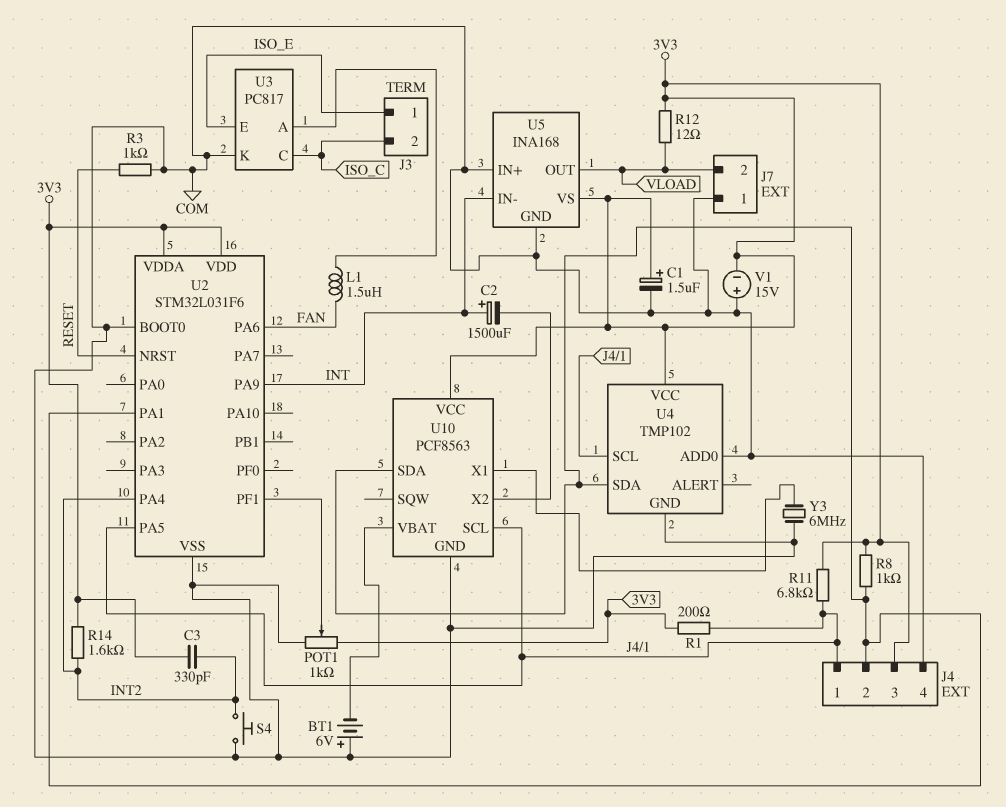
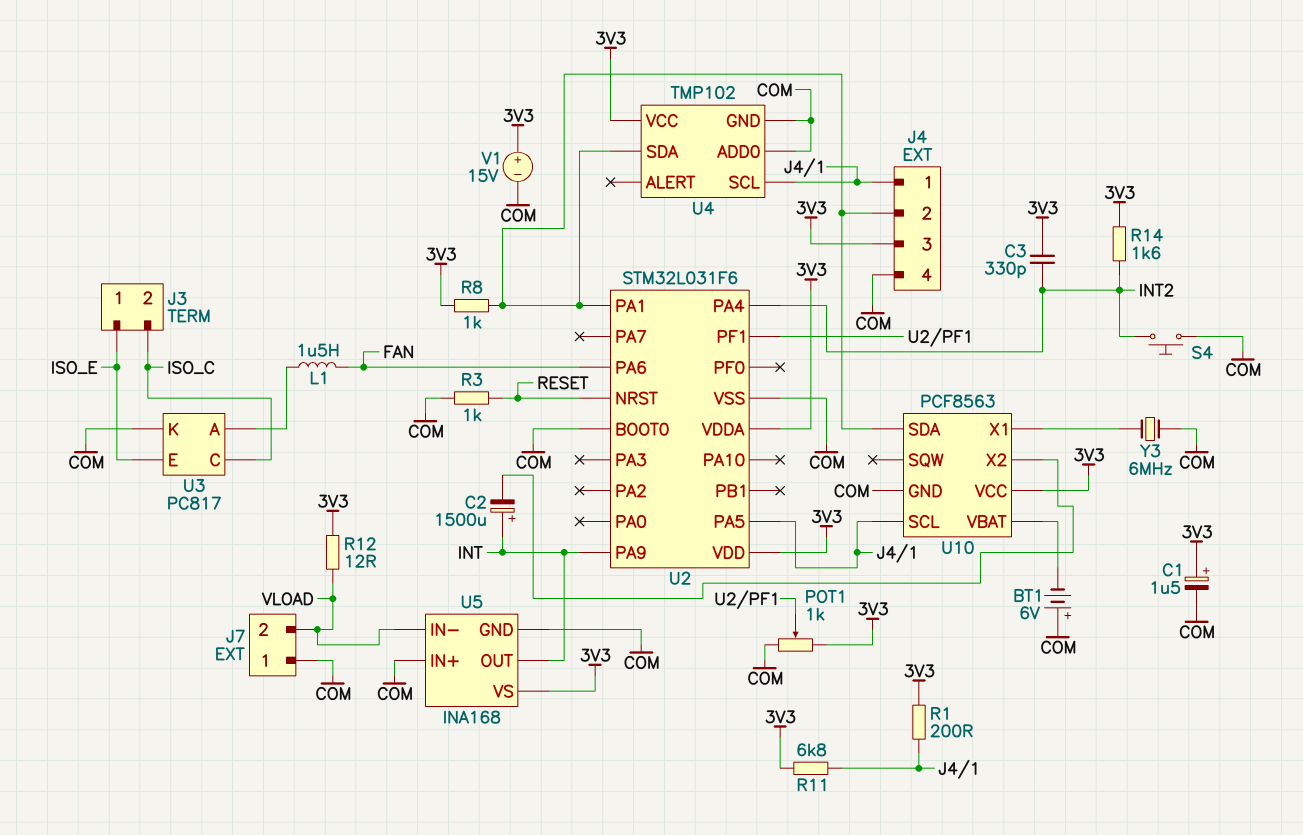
U5 pin IN-: INT -> VLOAD
U5 pin OUT: VLOAD -> INT
V1: 15V (plus COM, minus 3V3) -> 15V (plus 3V3, minus COM)

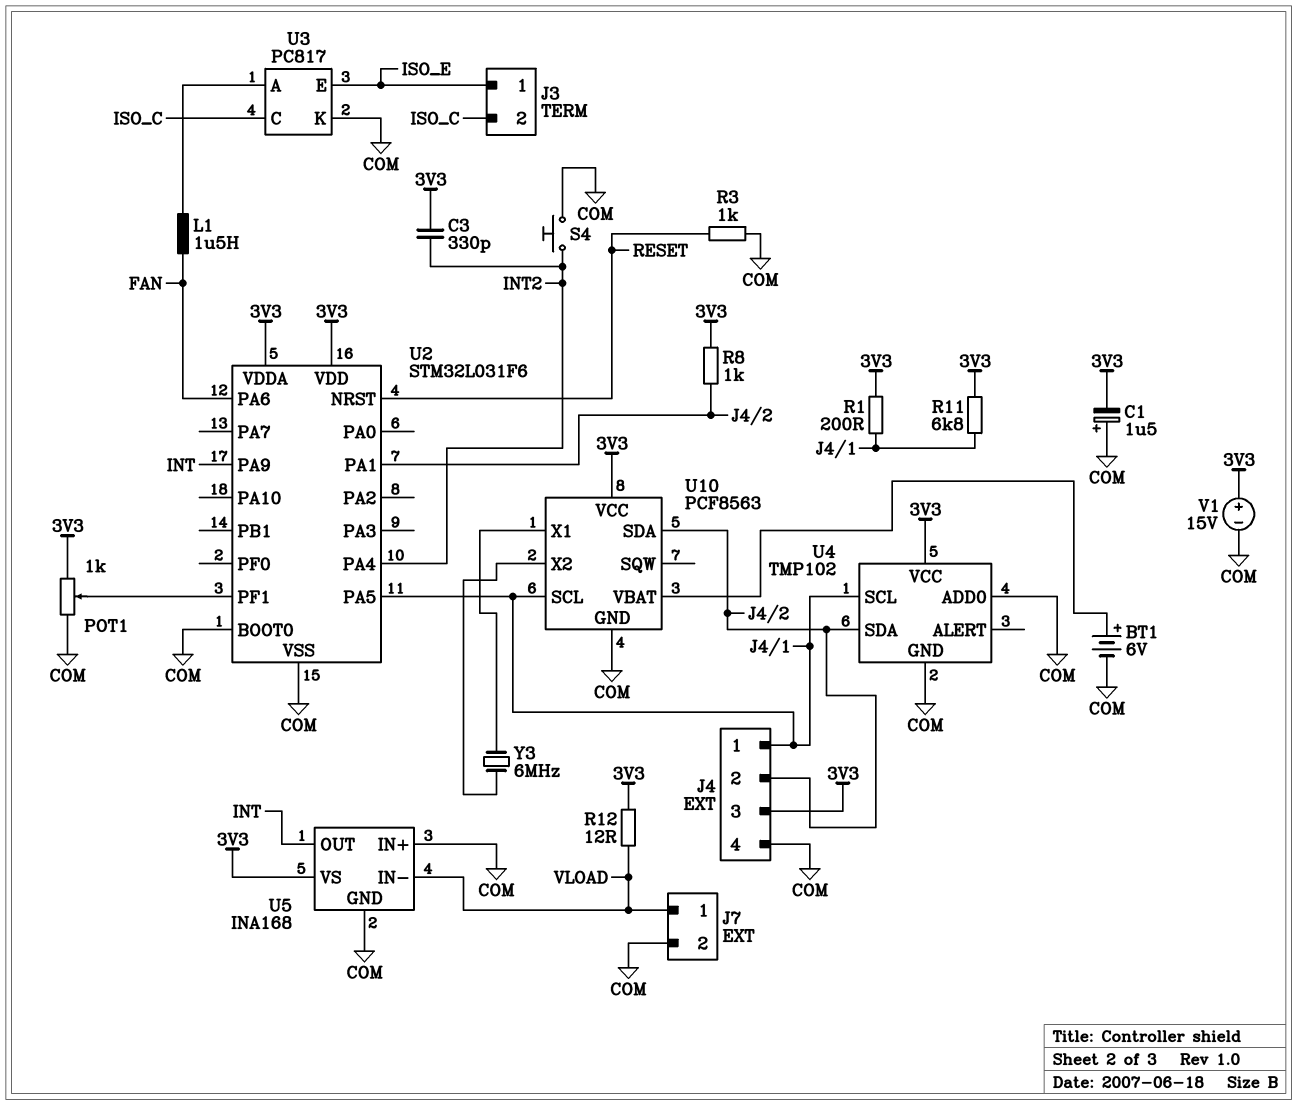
BT1: 6V (plus COM, minus U10/VBAT) -> 6V (plus U10/VBAT, minus COM)
C1: 1.5uF (plus 3V3, minus COM) -> 1.5uF (plus COM, minus 3V3)
C2: 1500uF (plus INT, minus U10/X2) -> none
J7 pin 1: COM -> VLOAD
J7 pin 2: VLOAD -> COM
R14: 1.6k (3V3, INT2) -> none
Y3: 6MHz (COM, U10/X1) -> 6MHz (U10/X1, U10/X2)

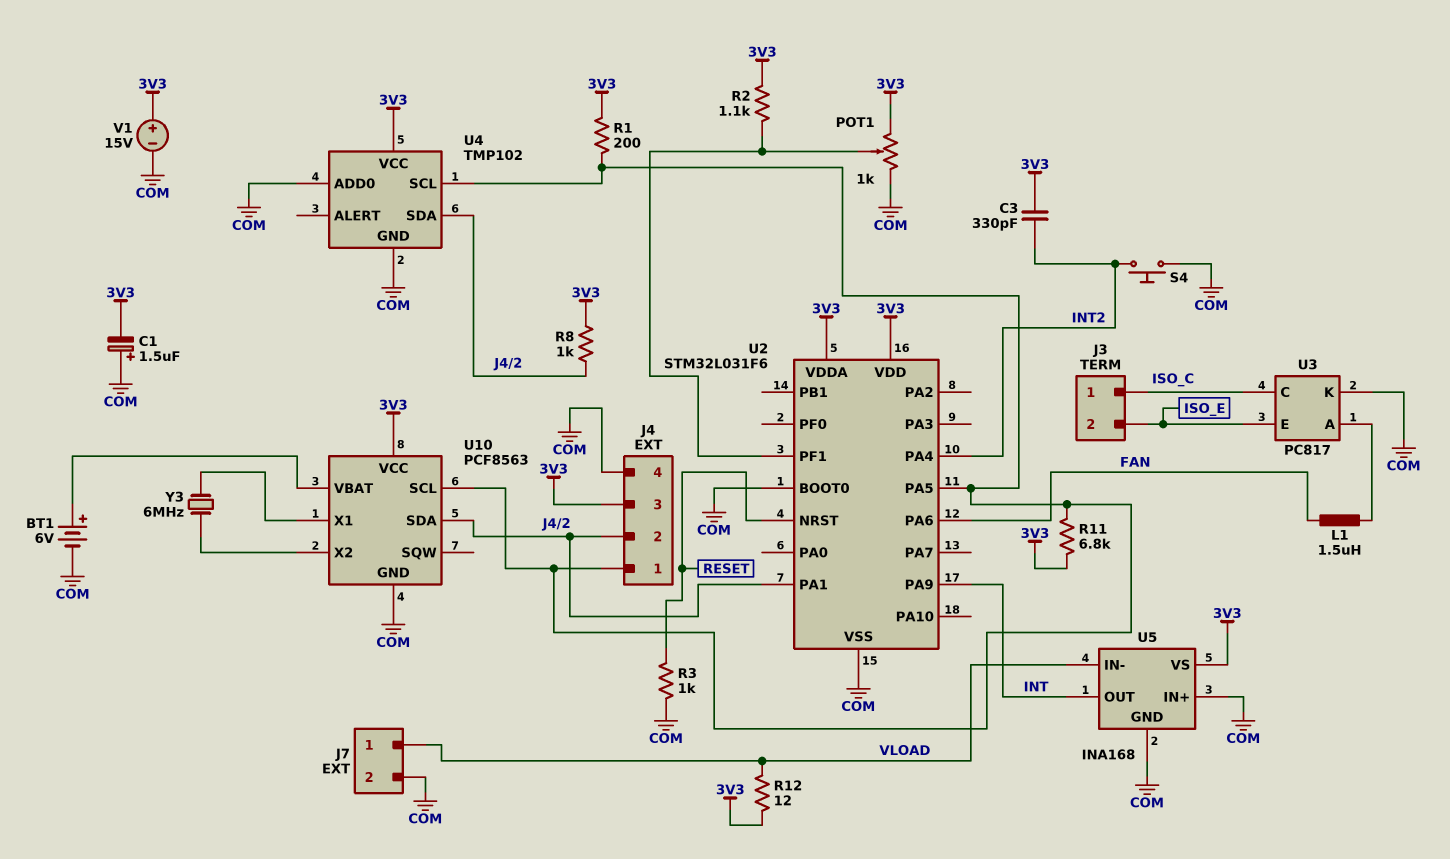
J3 pin 1: ISO_E -> ISO_C
J3 pin 2: ISO_C -> ISO_E
R2: none -> 1.1k (3V3, U2/PF1)

